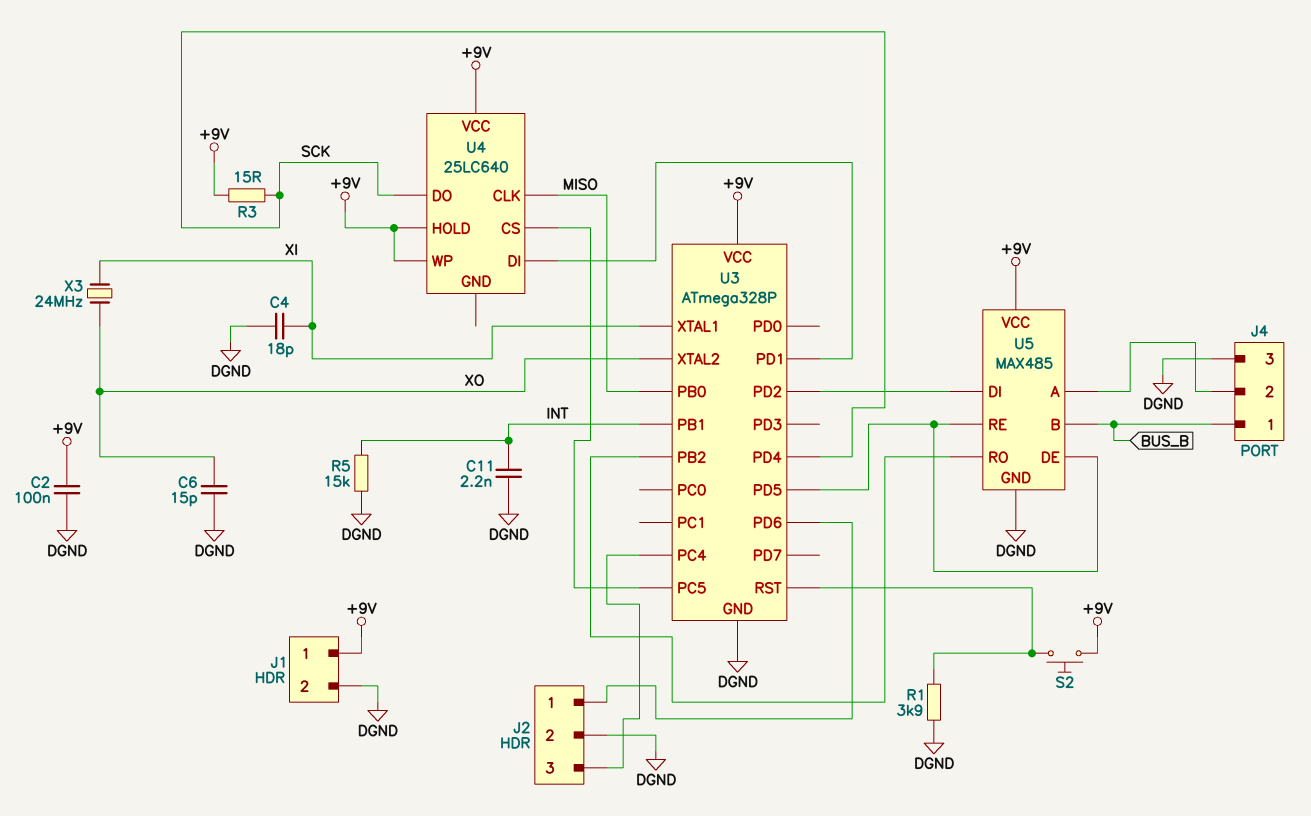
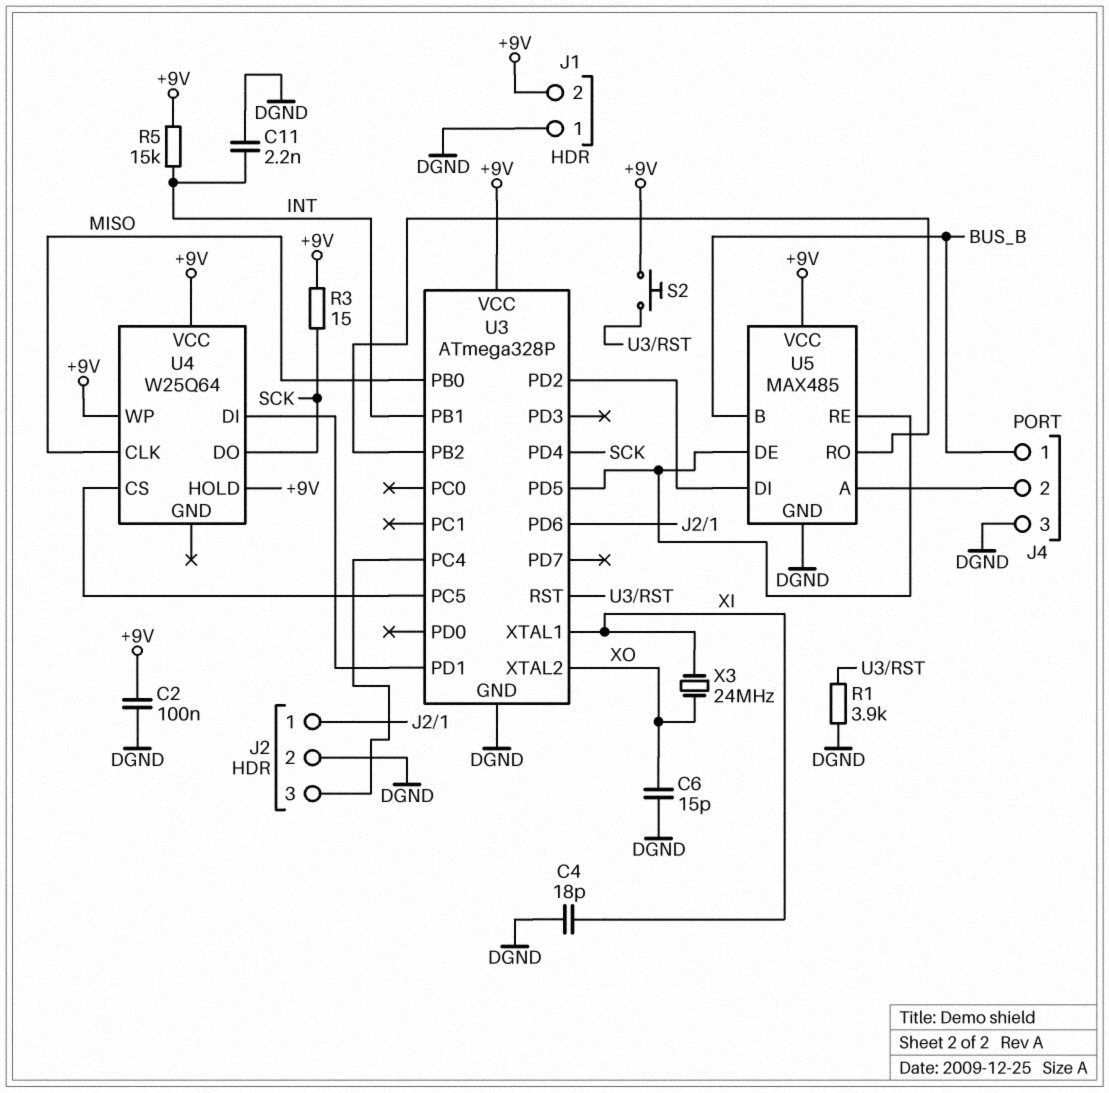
J1 pin 1: +9V -> DGND
J1 pin 2: DGND -> +9V
R5: 15k (DGND, INT) -> 15k (+9V, INT)
U4: 25LC640 -> W25Q64

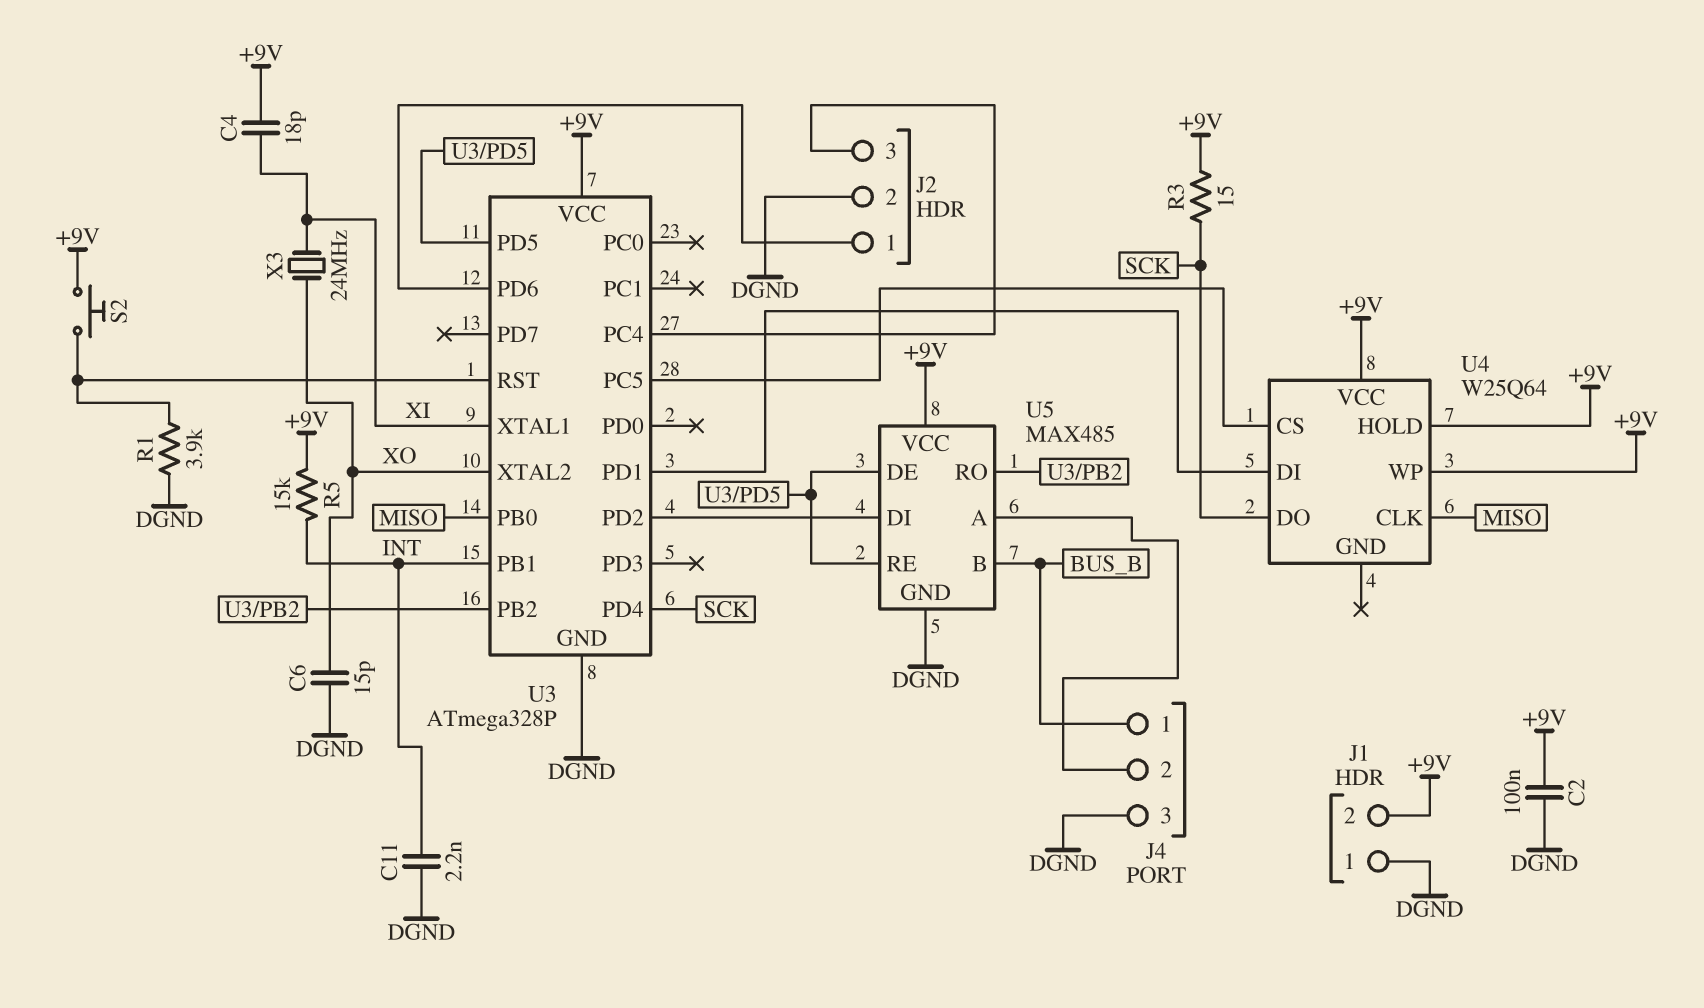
C4: 18pF (DGND, XI) -> 18pF (+9V, XI)

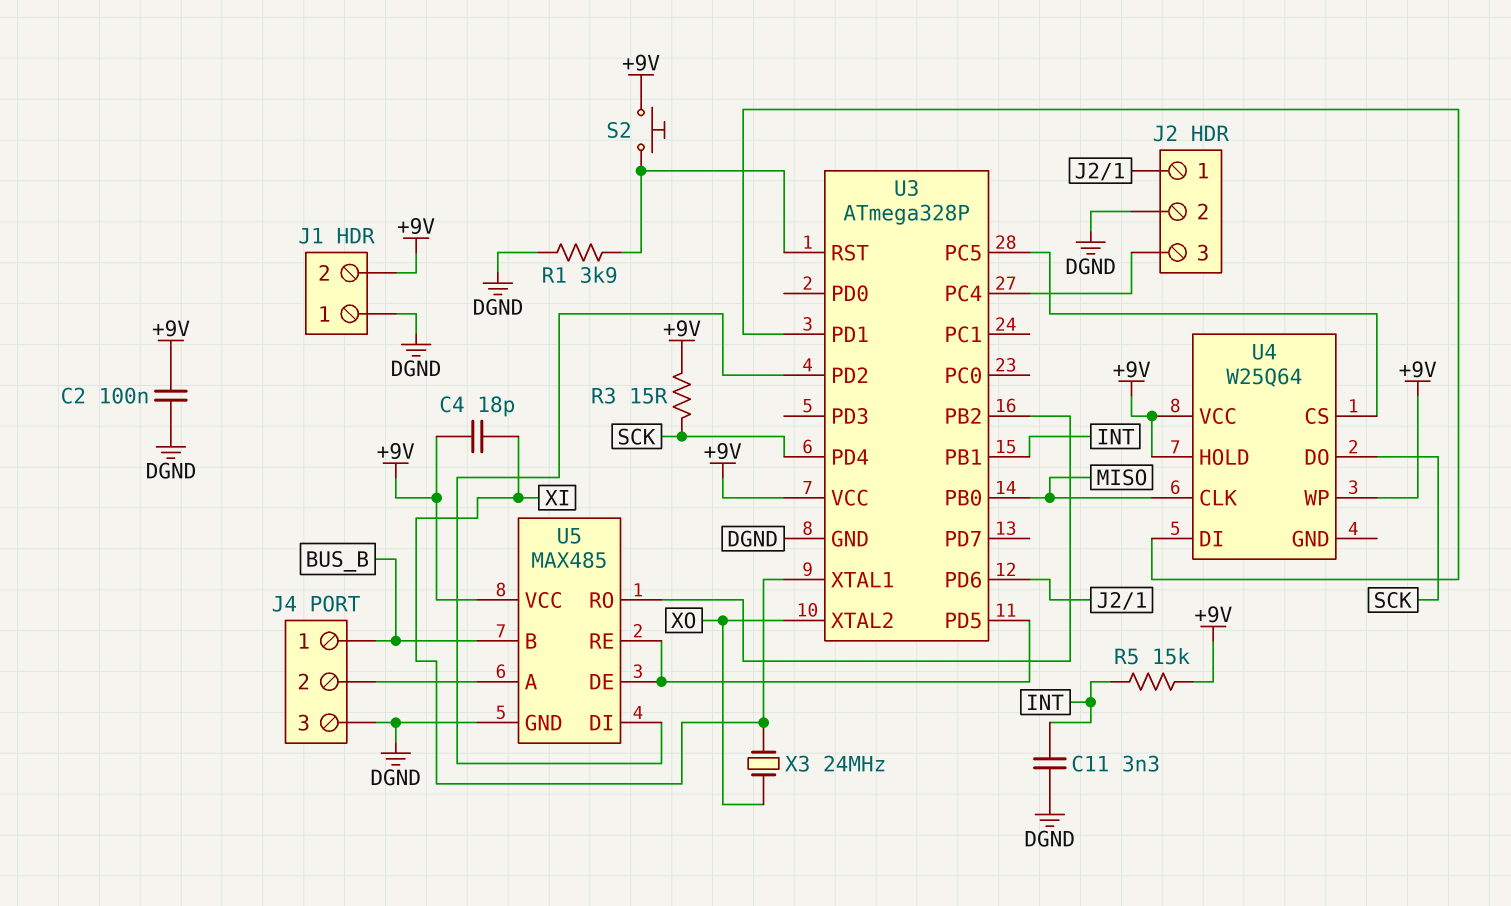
C6: 15pF (DGND, XO) -> none
C11: 2.2nF (DGND, INT) -> 3.3nF (DGND, INT)

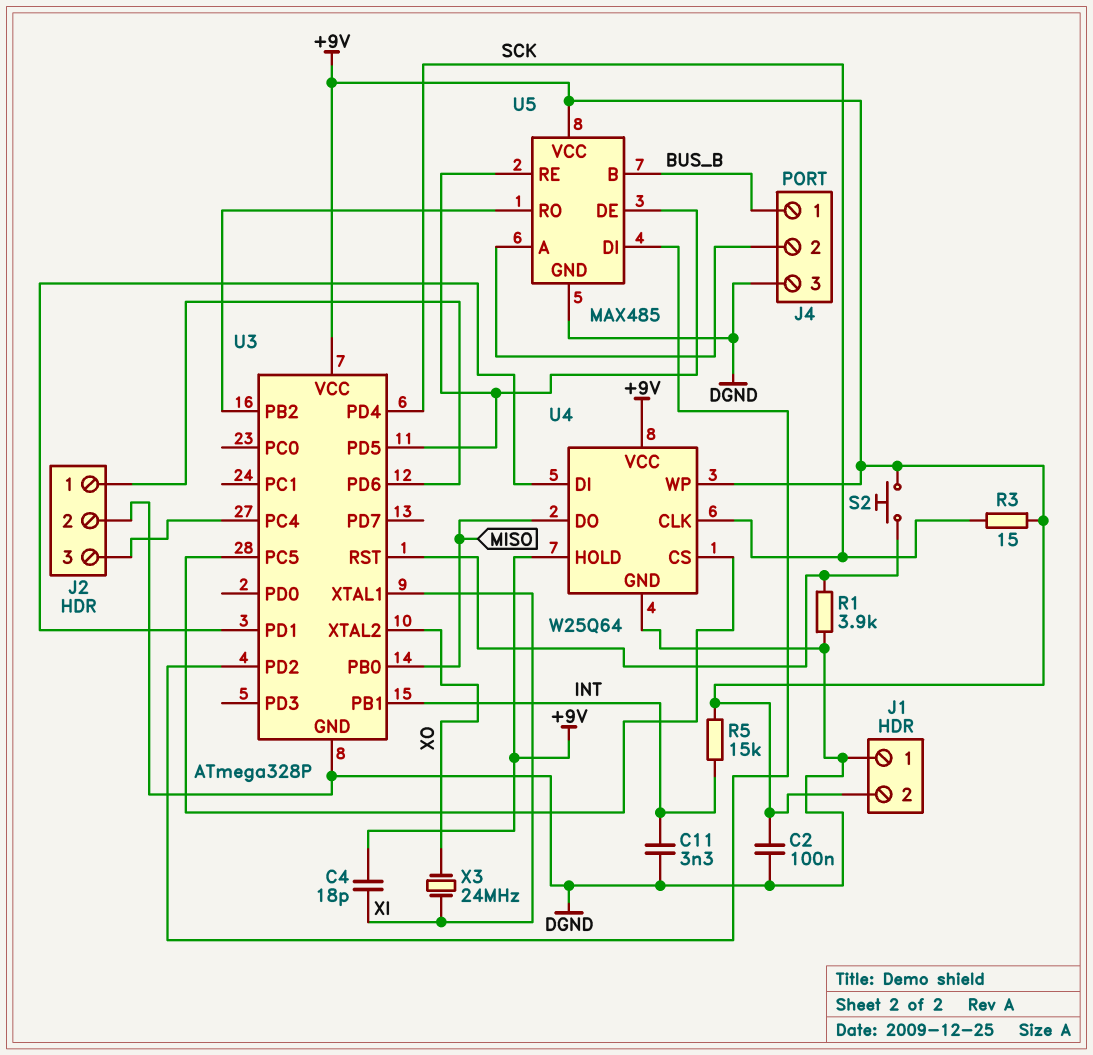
U4 pin CLK: MISO -> SCK
U4 pin DO: SCK -> MISO
U4 pin GND: none -> DGND

